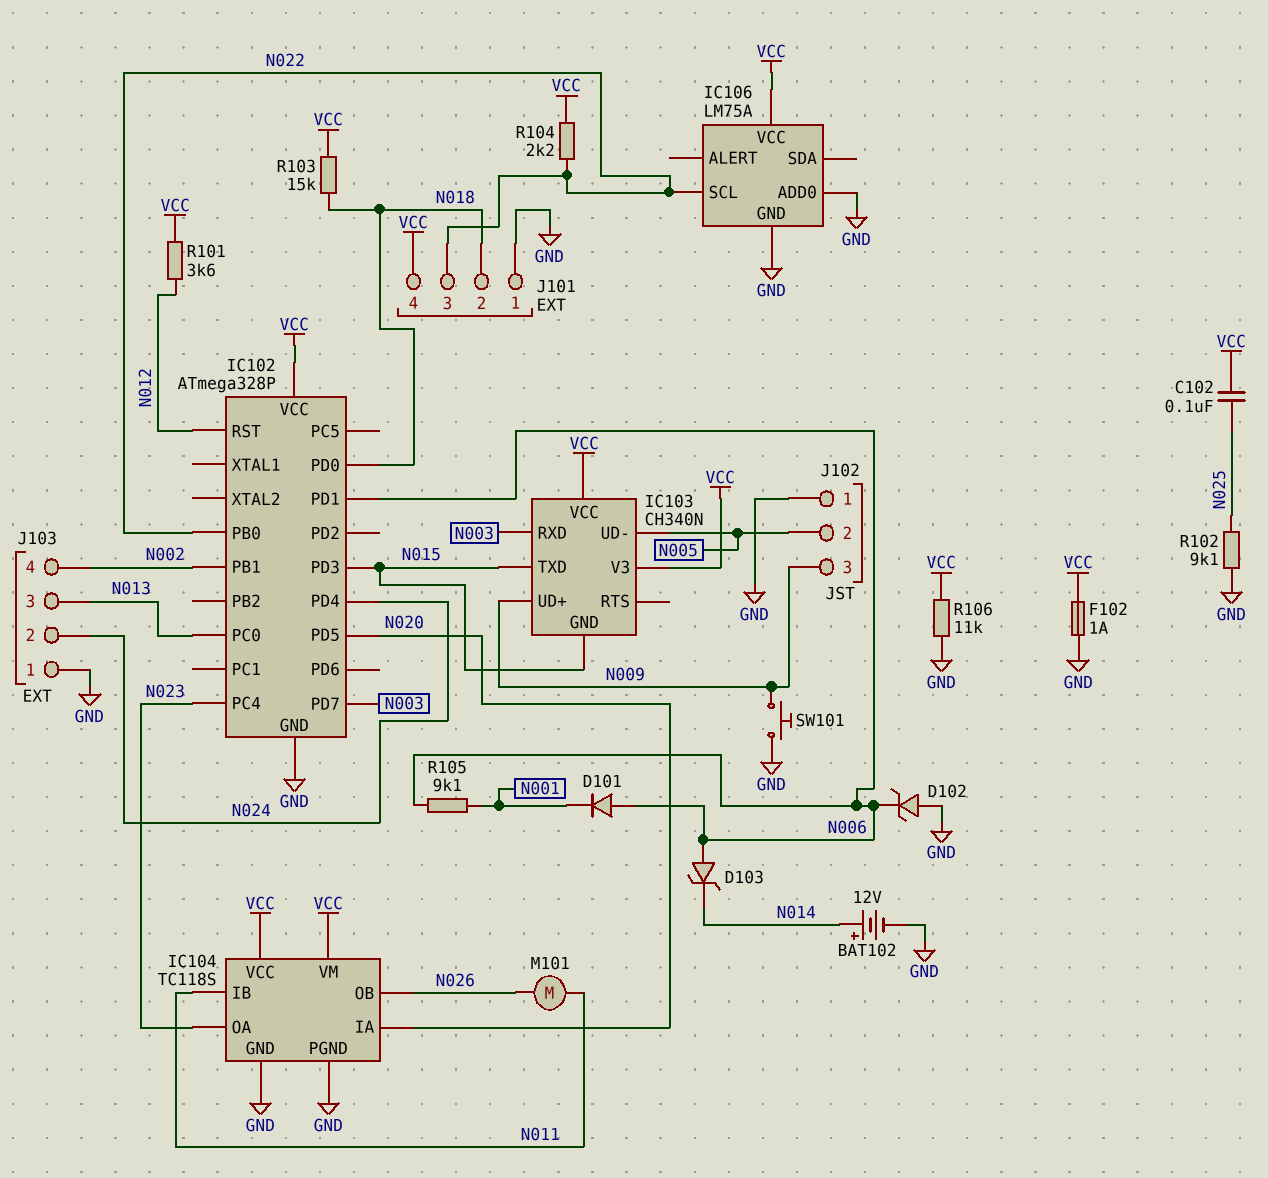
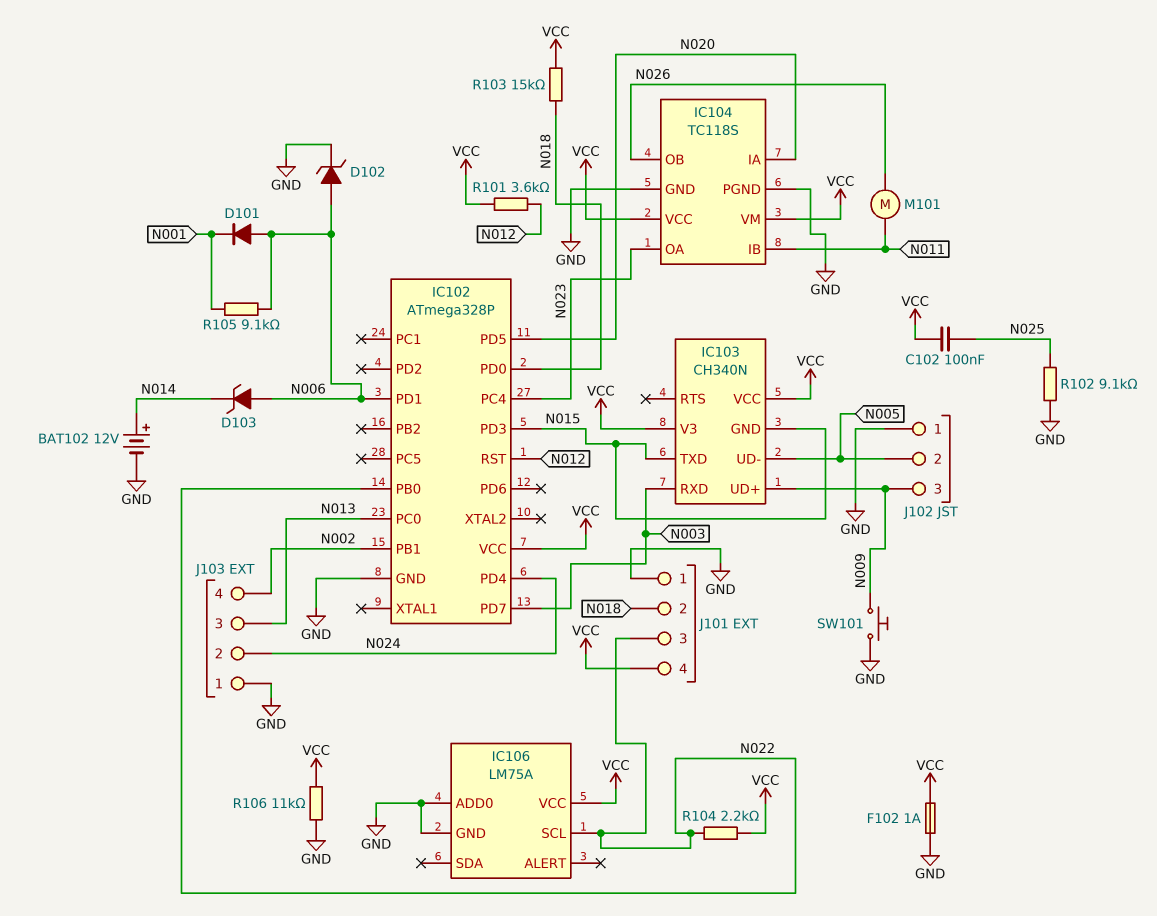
D102: zener (A GND, K N006) -> zener (A N006, K GND)

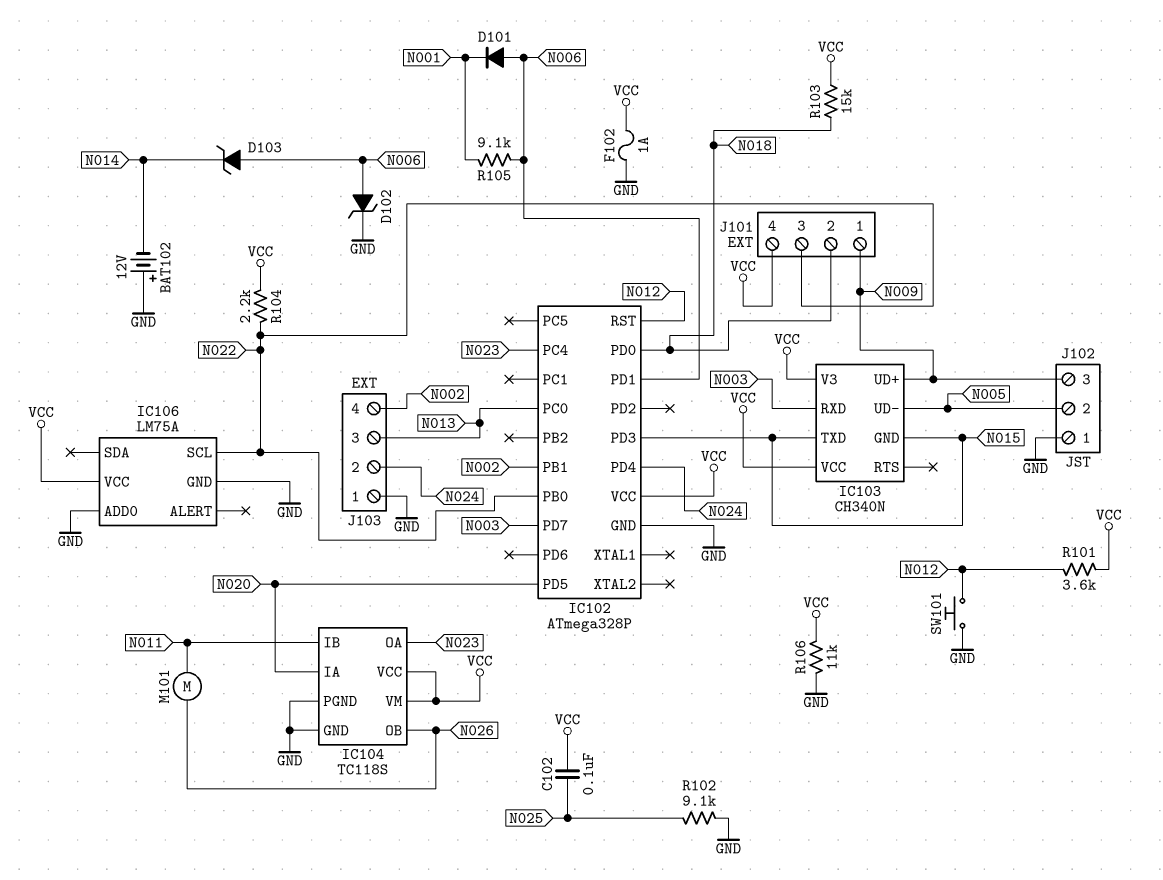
BAT102: 12V (plus N014, minus GND) -> 12V (plus GND, minus N014)
J101 pin 1: GND -> N009
SW101: button (GND, N009) -> button (GND, N012)

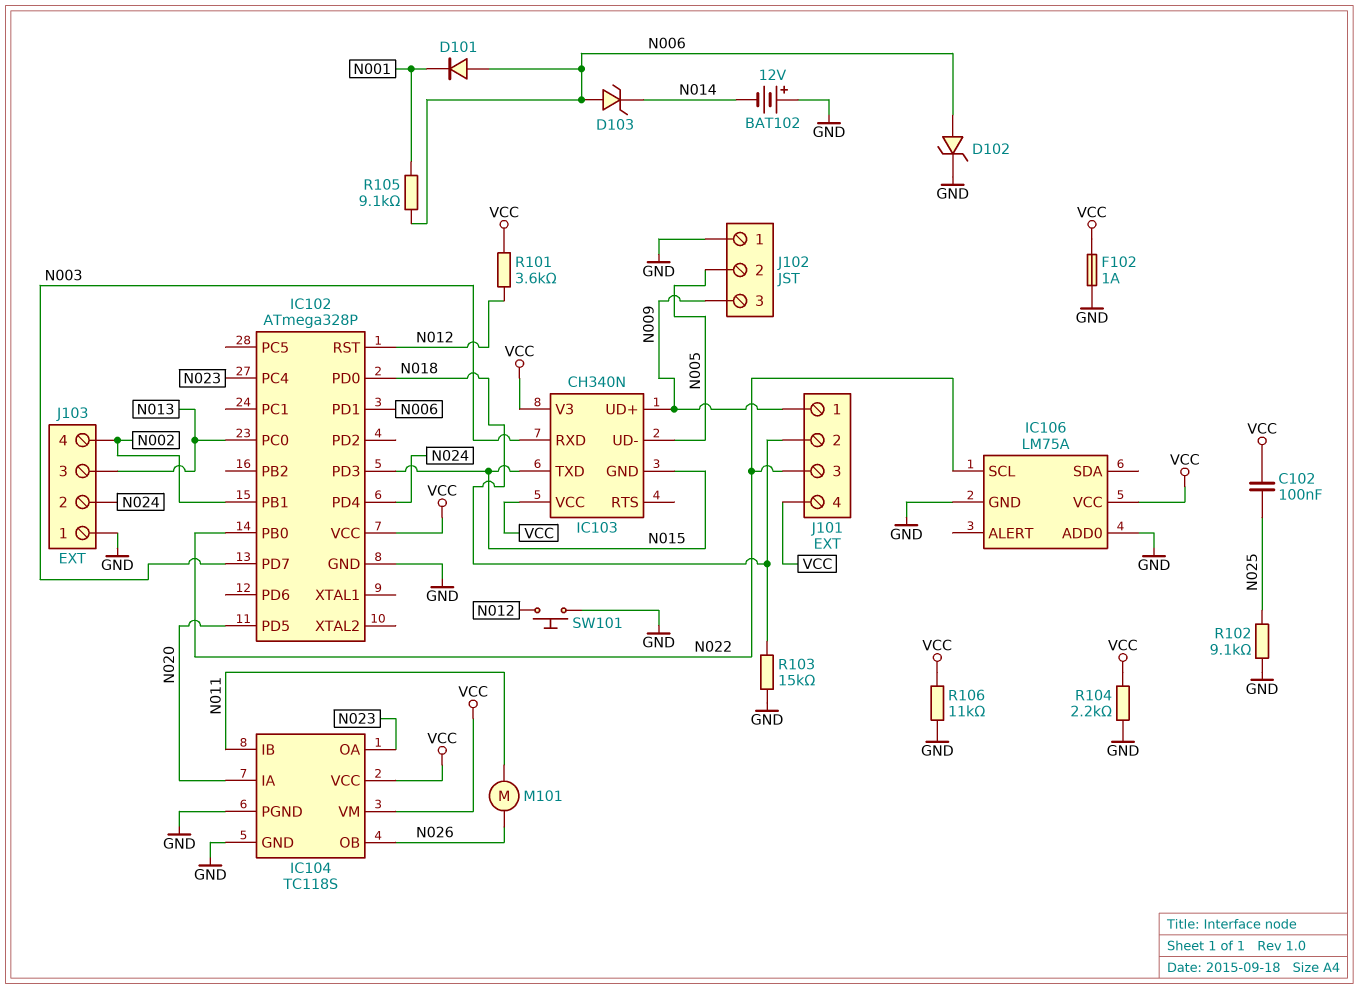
R103: 15k (N018, VCC) -> 15k (GND, N018)
R104: 2.2k (N022, VCC) -> 2.2k (GND, VCC)

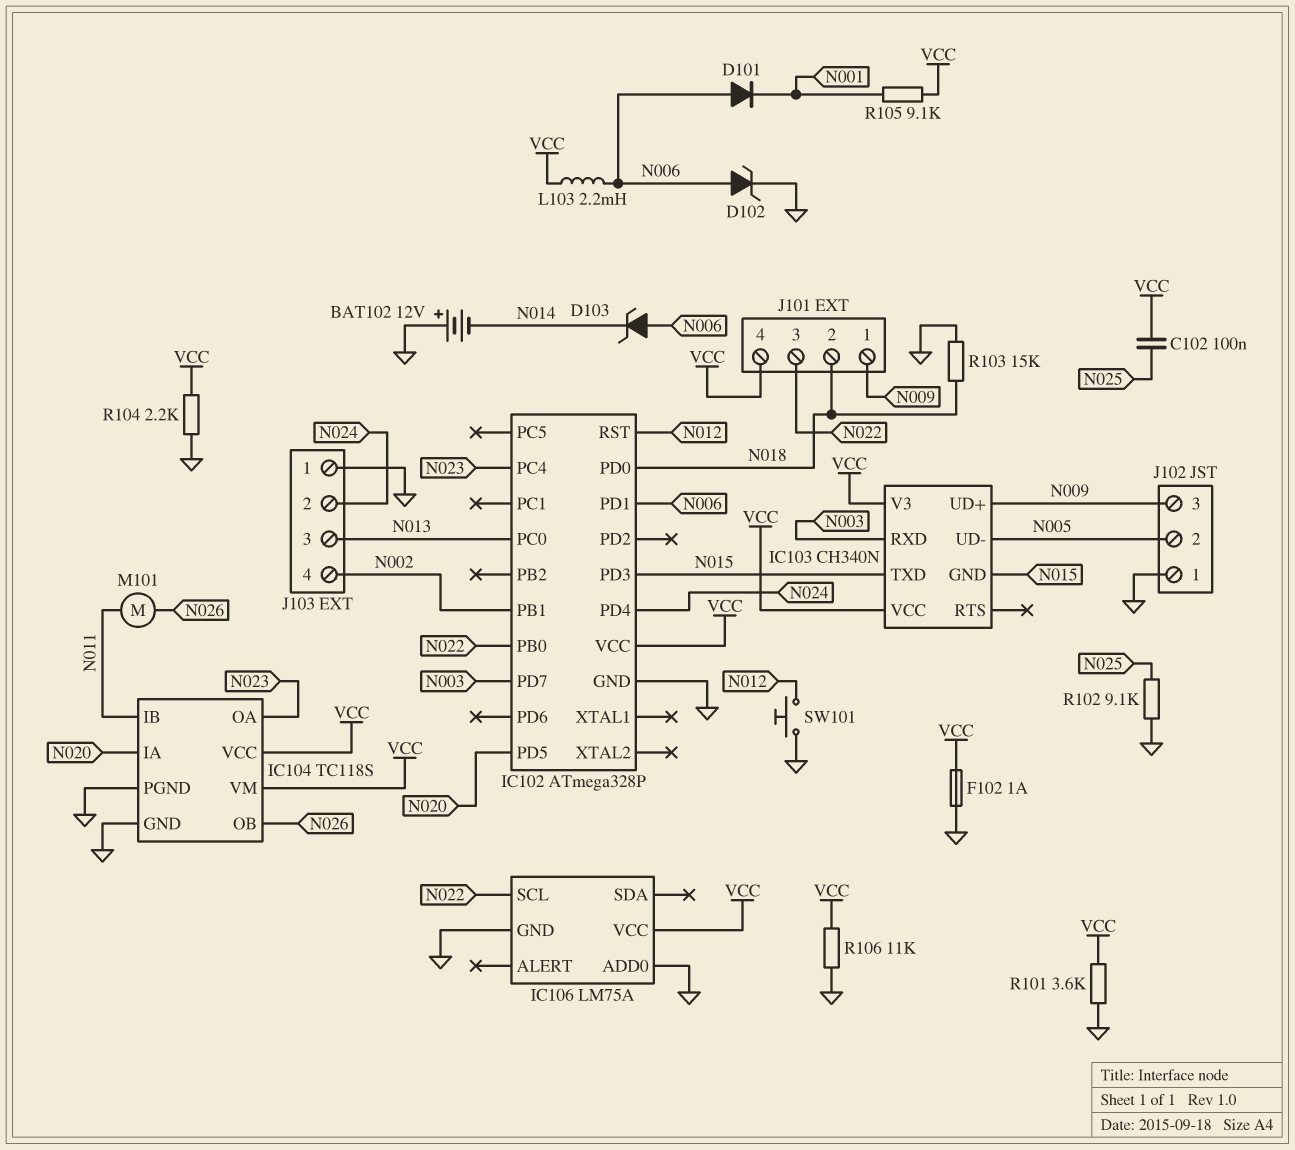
L103: none -> 2.2mH (N006, VCC)
R101: 3.6k (N012, VCC) -> 3.6k (GND, VCC)
R105: 9.1k (N001, N006) -> 9.1k (N001, VCC)

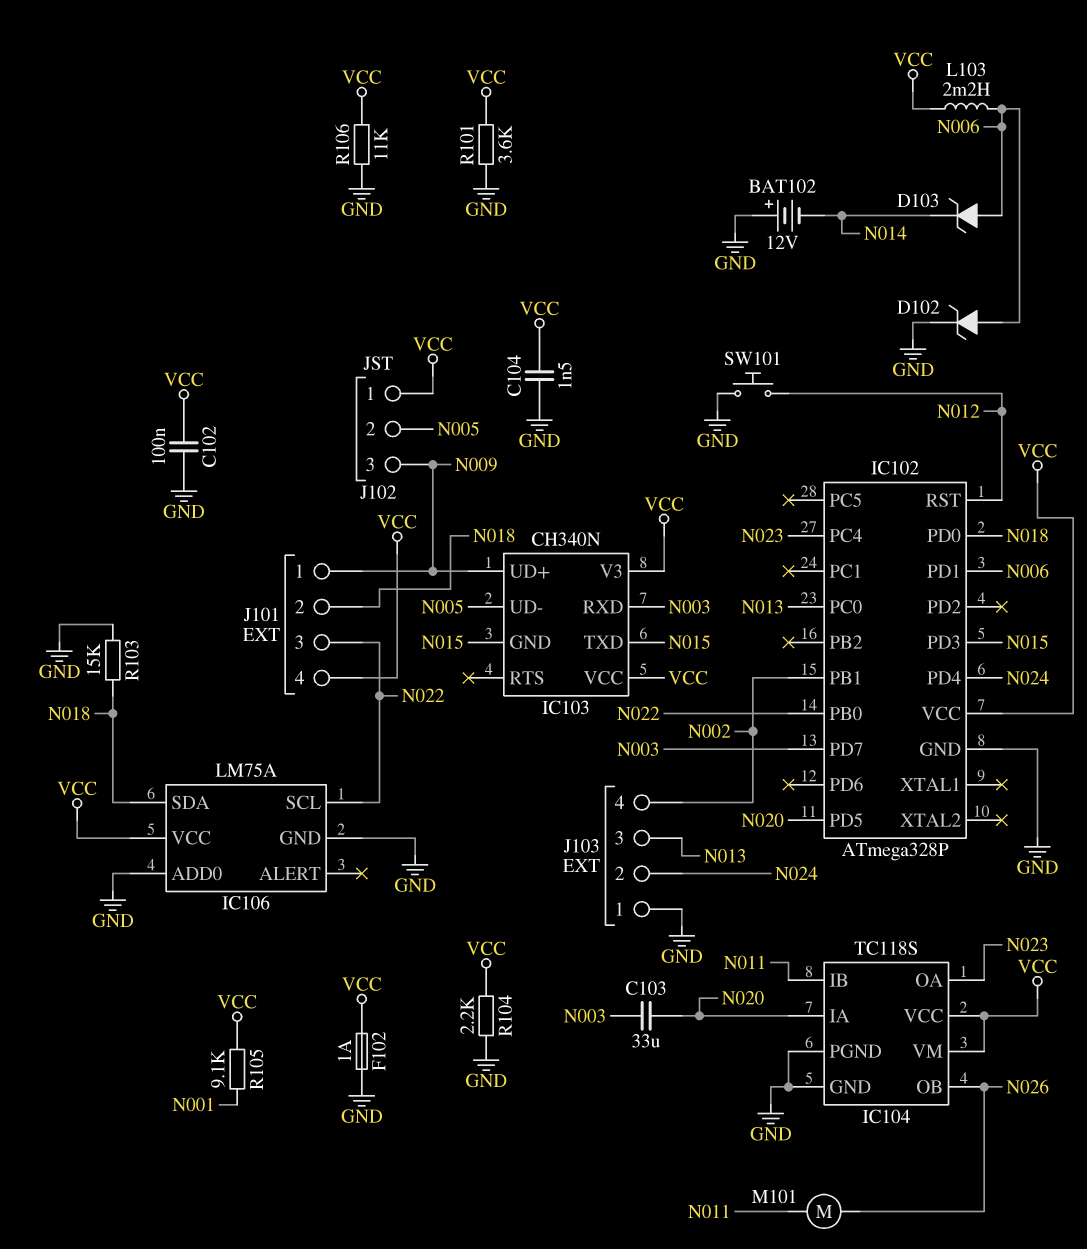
C102: 100nF (N025, VCC) -> 100nF (GND, VCC)
C103: none -> 33uF (N003, N020)
C104: none -> 1.5nF (GND, VCC)
D101: diode (A N006, K N001) -> none
IC106 pin SDA: none -> N018
J102 pin 1: GND -> VCC
R102: 9.1k (GND, N025) -> none

